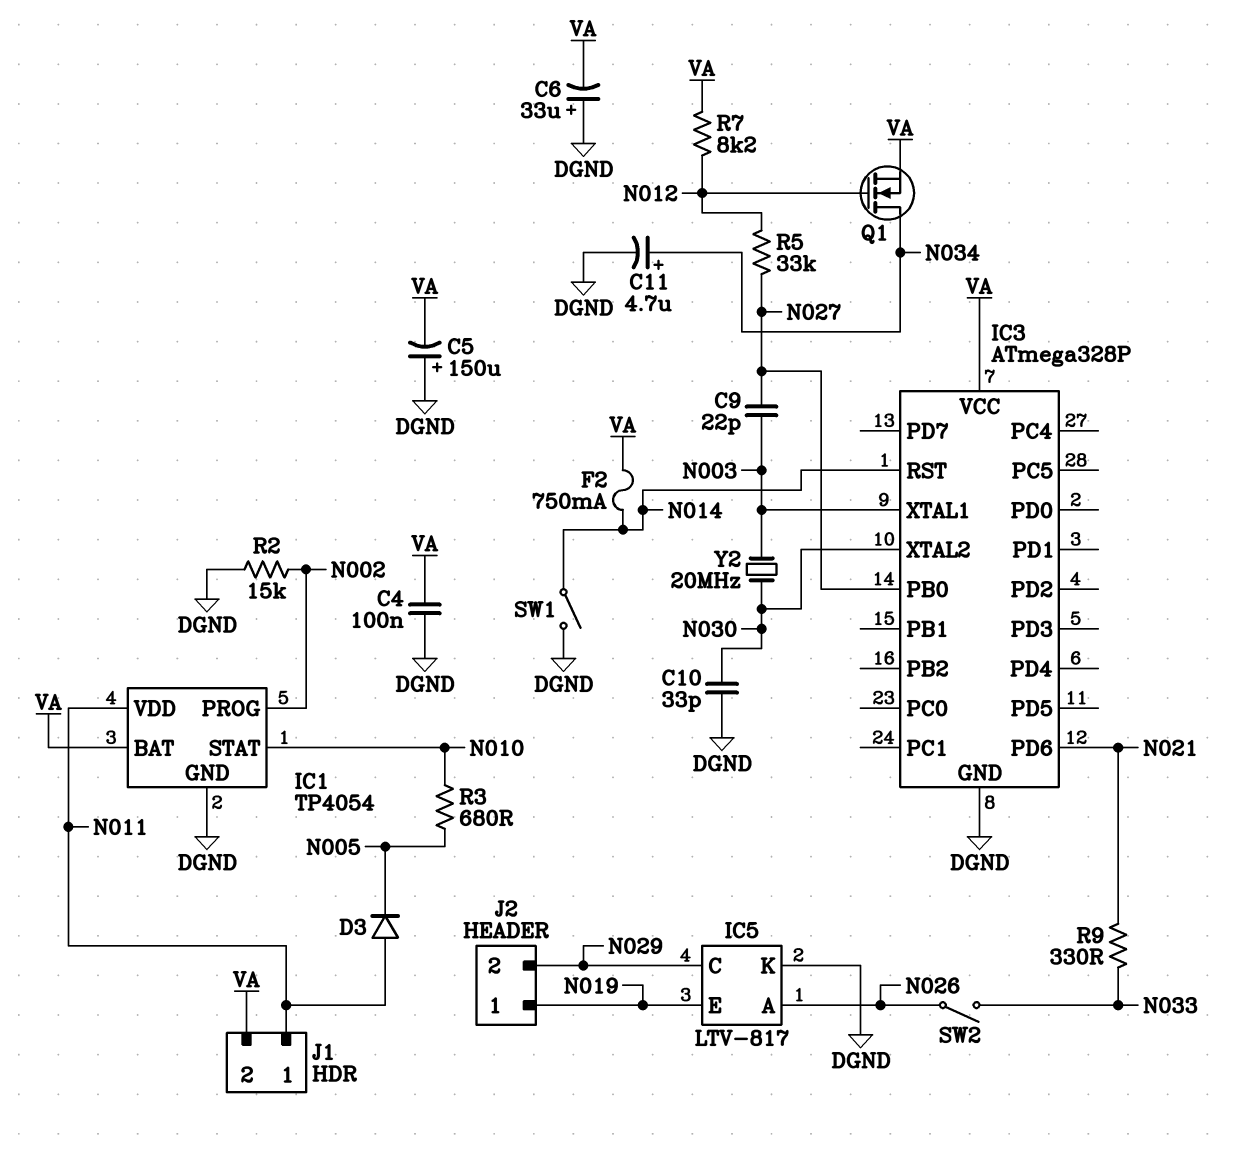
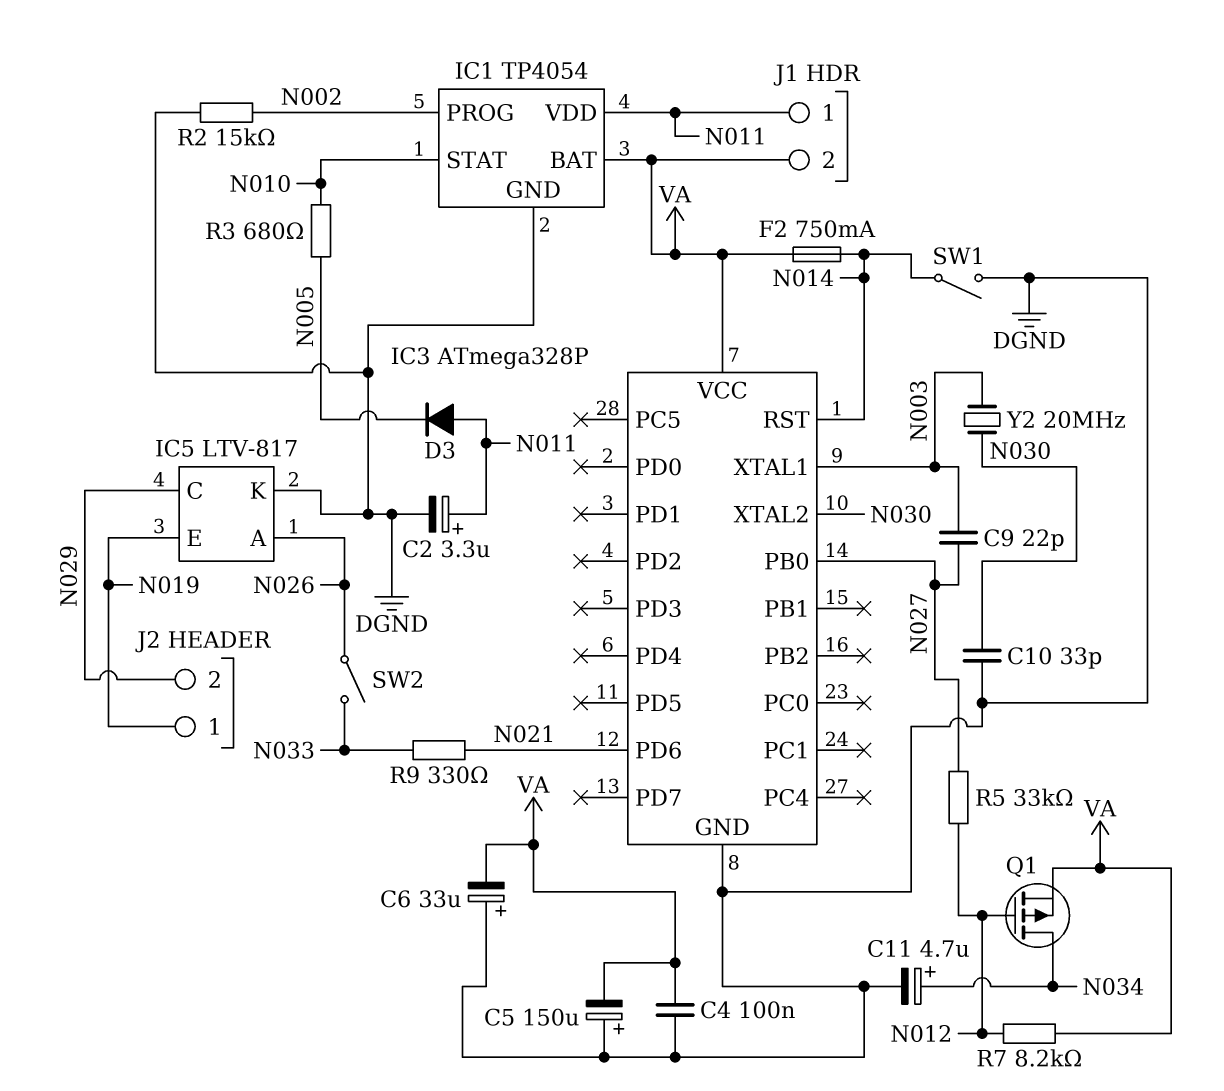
C2: none -> 3.3uF (plus N011, minus DGND)
Q1: NMOS (G N012, D N034, S VA) -> PMOS (G N012, D N034, S VA)

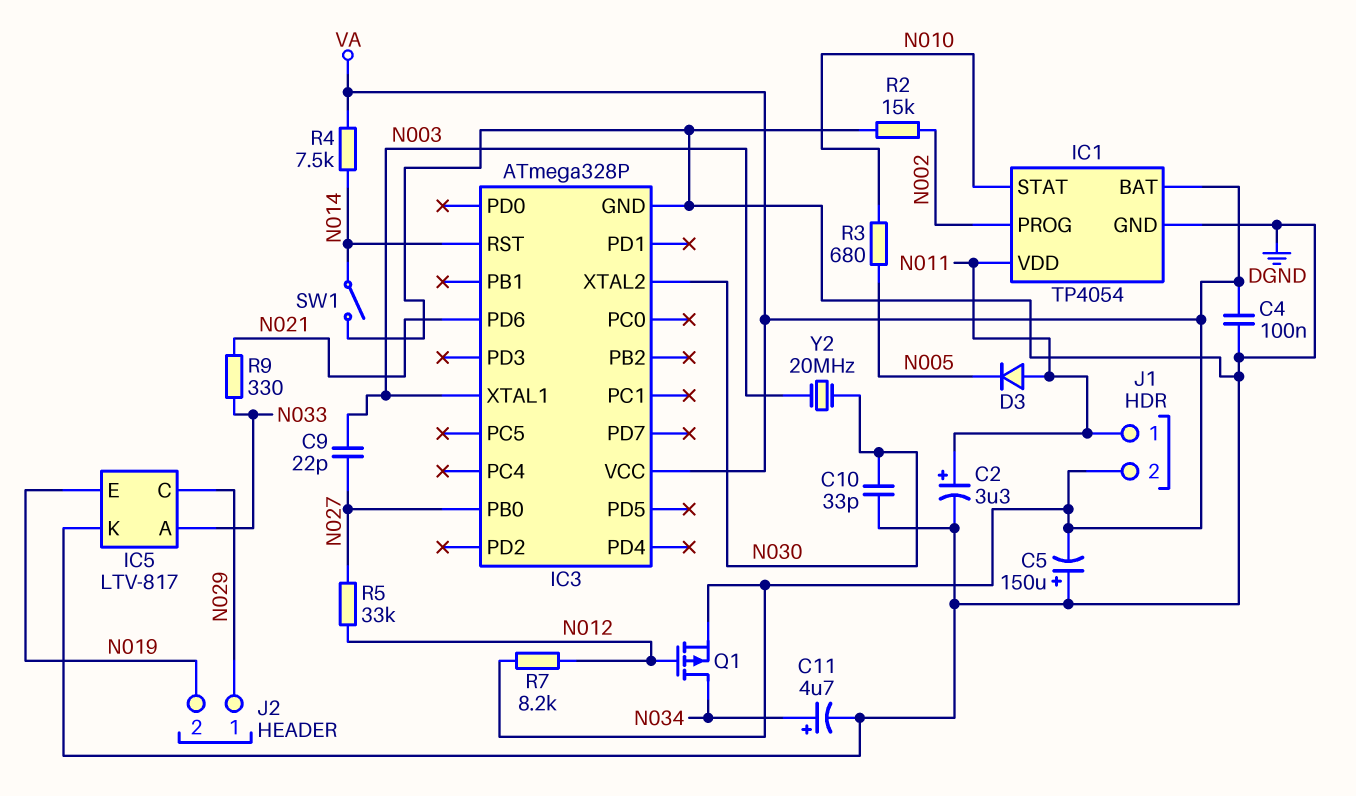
C6: 33uF (plus DGND, minus VA) -> none
F2: 750mA (N014, VA) -> none
IC5 pin A: N026 -> N033
J2 pin 1: N019 -> N029
J2 pin 2: N029 -> N019
R4: none -> 7.5k (N014, VA)
SW2: switch (N026, N033) -> none

